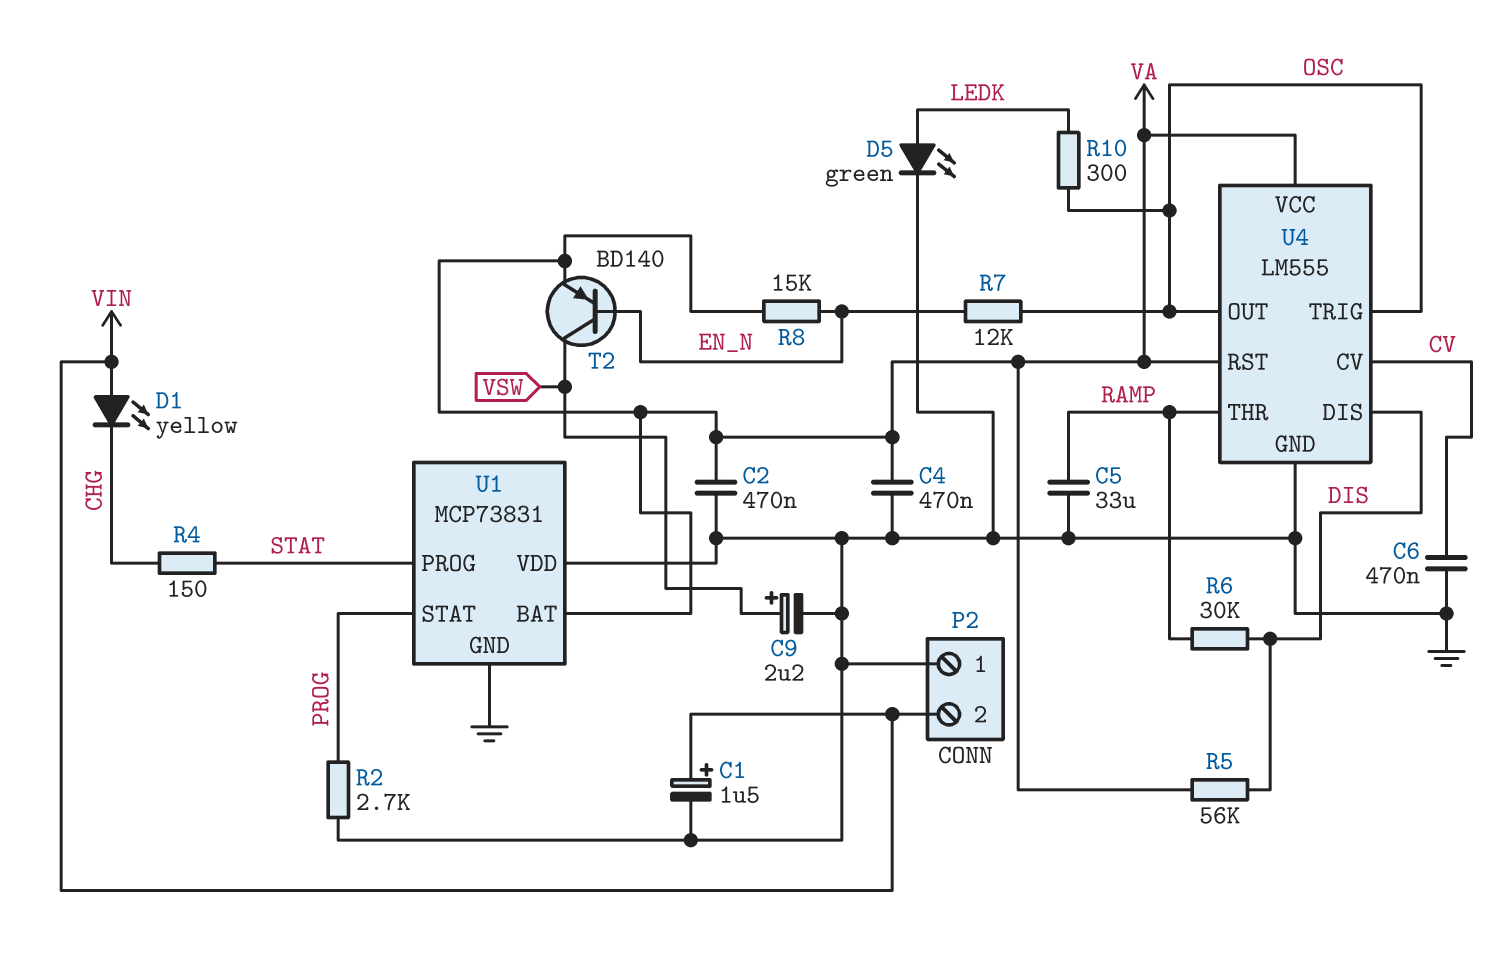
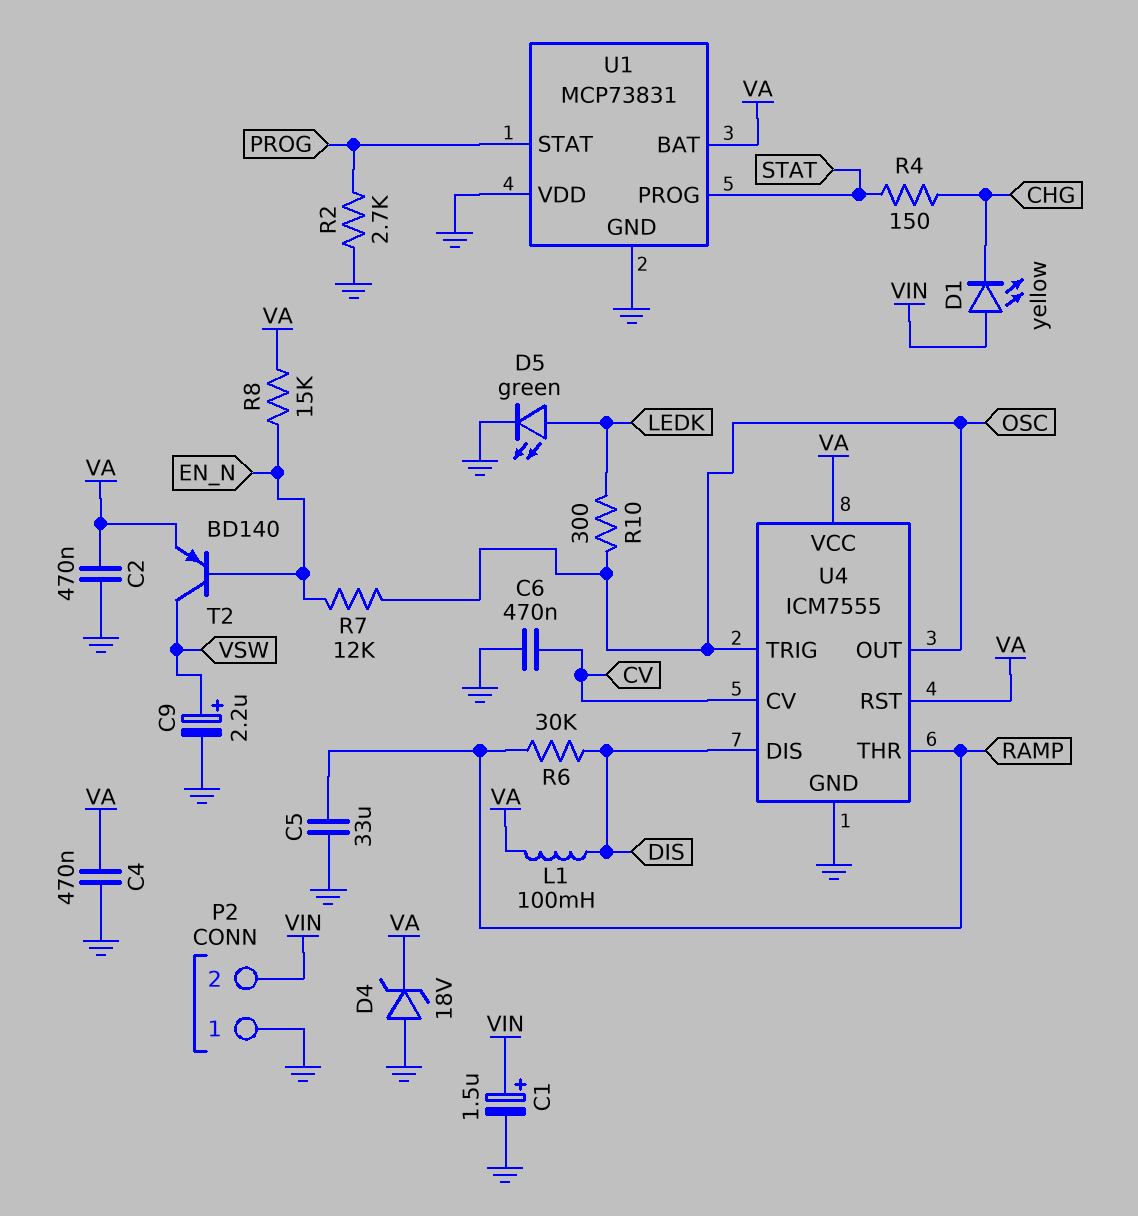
D4: none -> zener 18V (A GND, K VA)
L1: none -> 100mH (DIS, VA)
R5: 56k (DIS, VA) -> none
U4: LM555 -> ICM7555

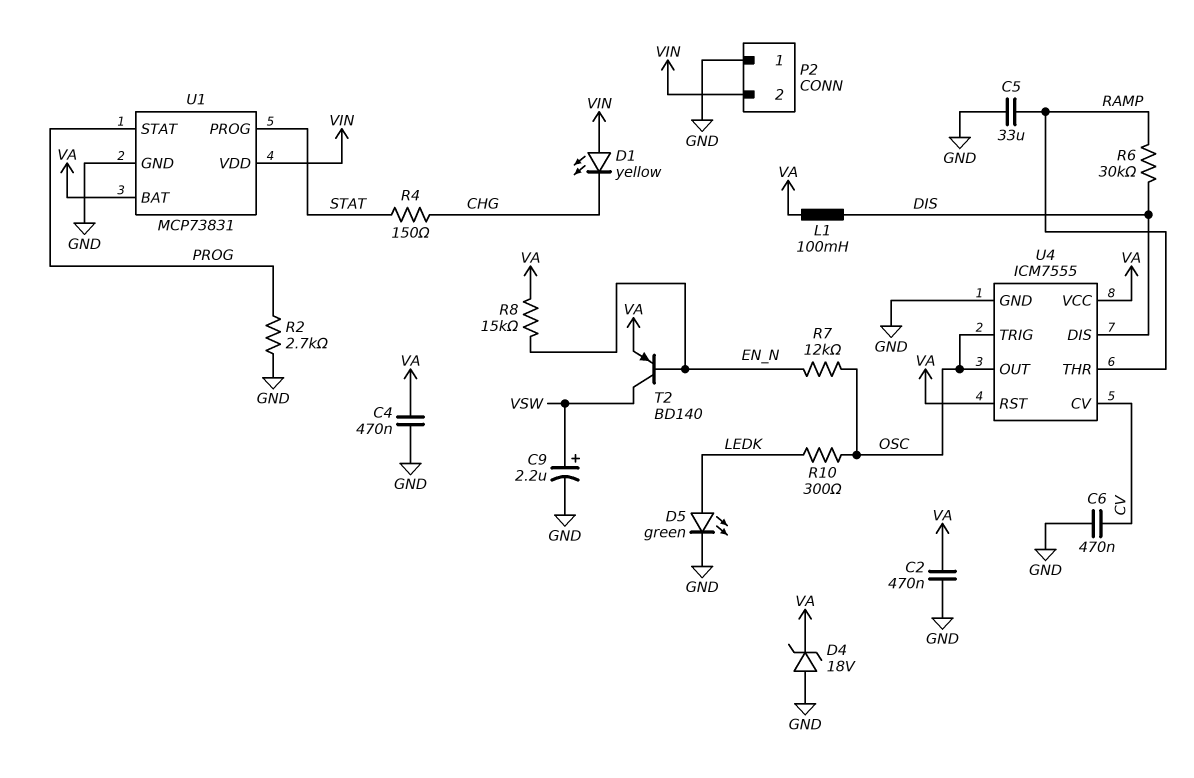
C1: 1.5uF (plus VIN, minus GND) -> none
U1 pin VDD: GND -> VIN

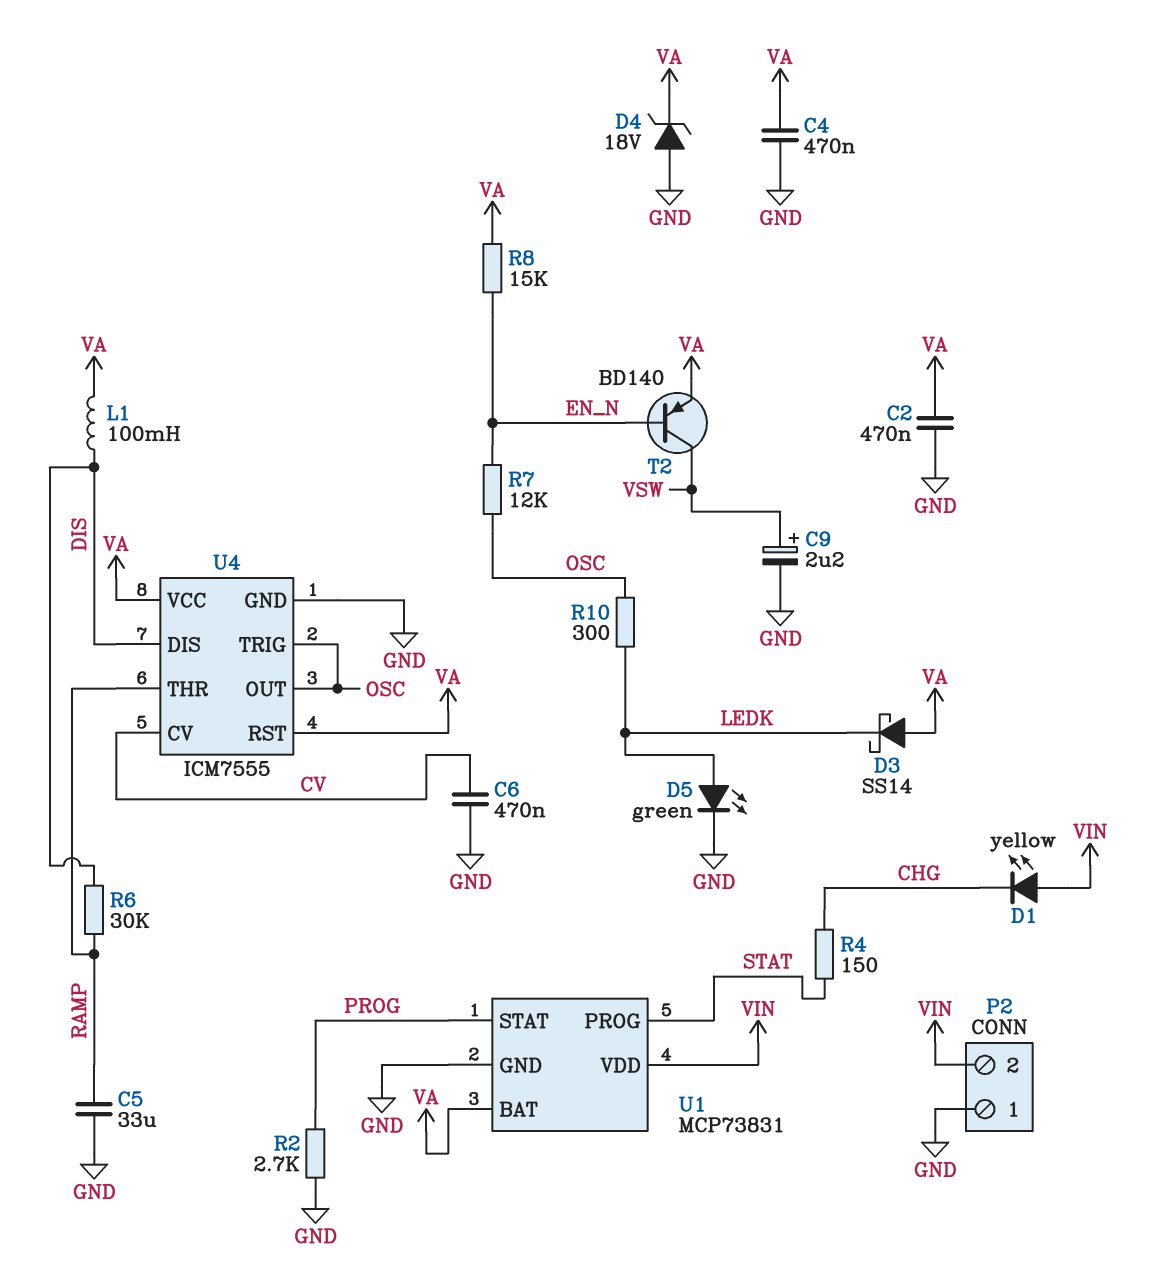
D3: none -> schottky SS14 (A VA, K LEDK)

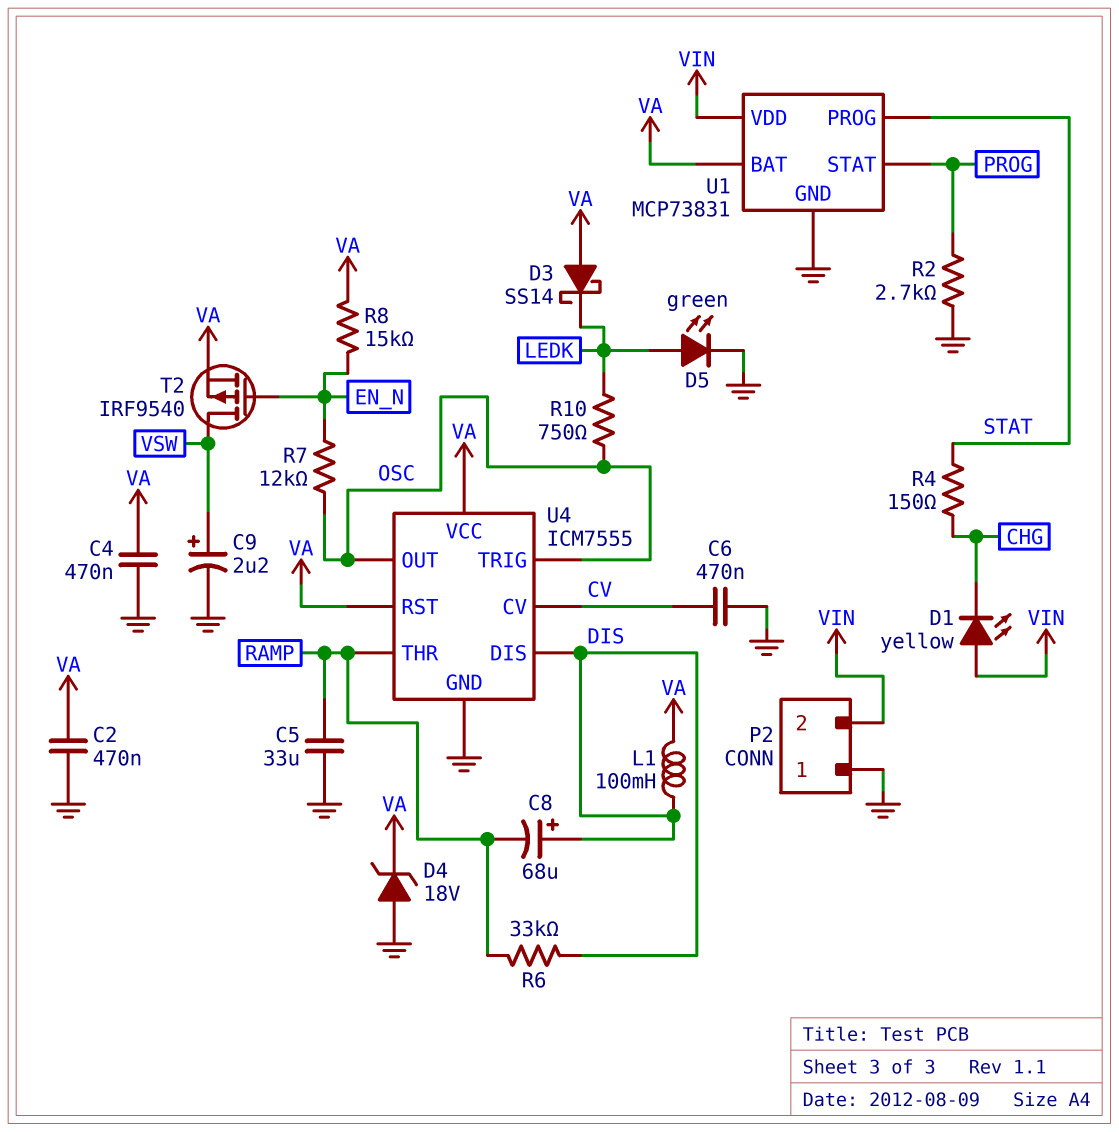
C8: none -> 68uF (plus DIS, minus RAMP)
R6: 30k (DIS, RAMP) -> 33k (DIS, RAMP)
R10: 300 (LEDK, OSC) -> 750 (LEDK, OSC)
T2: PNP BD140 (B EN_N, C VSW, E VA) -> PMOS IRF9540 (G EN_N, D VSW, S VA)

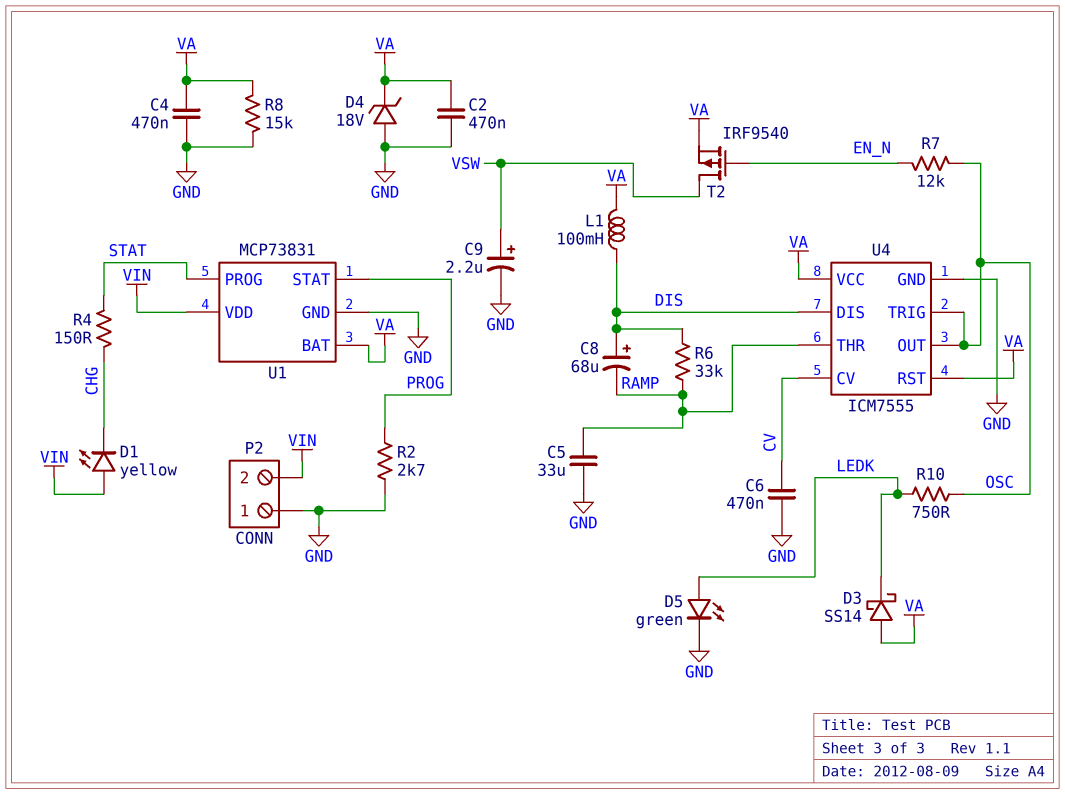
R8: 15k (EN_N, VA) -> 15k (GND, VA)

